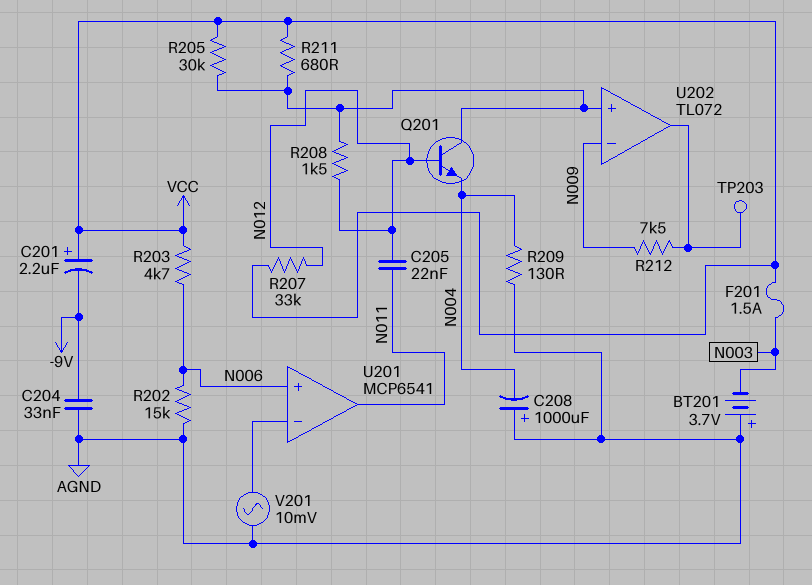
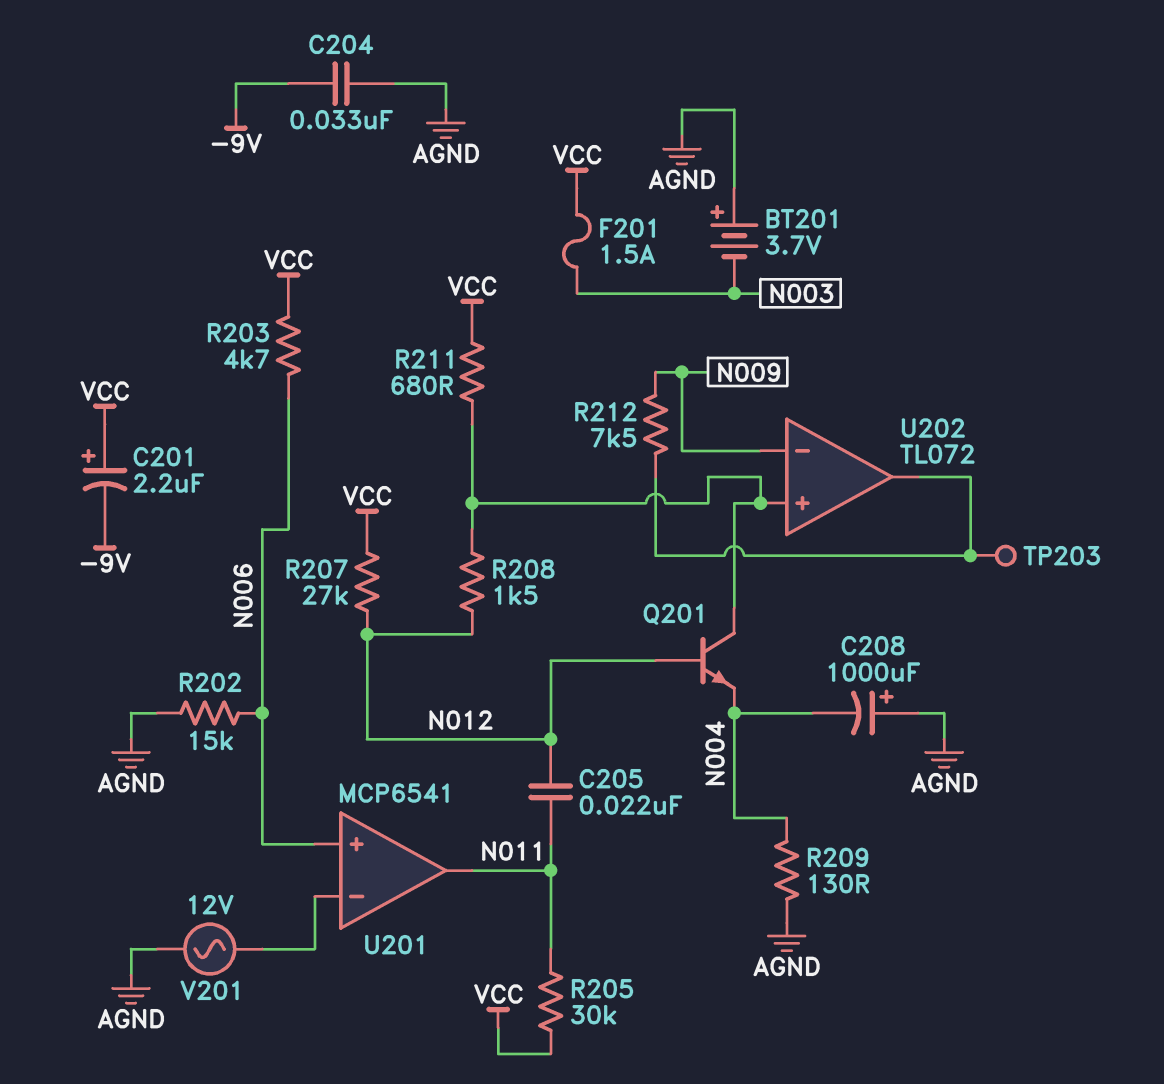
R205: 30k (U202/in+, VCC) -> 30k (N011, VCC)
R207: 33k (N012, VCC) -> 27k (N012, VCC)
V201: AC 10mV (AGND, U201/in-) -> AC 12V (AGND, U201/in-)

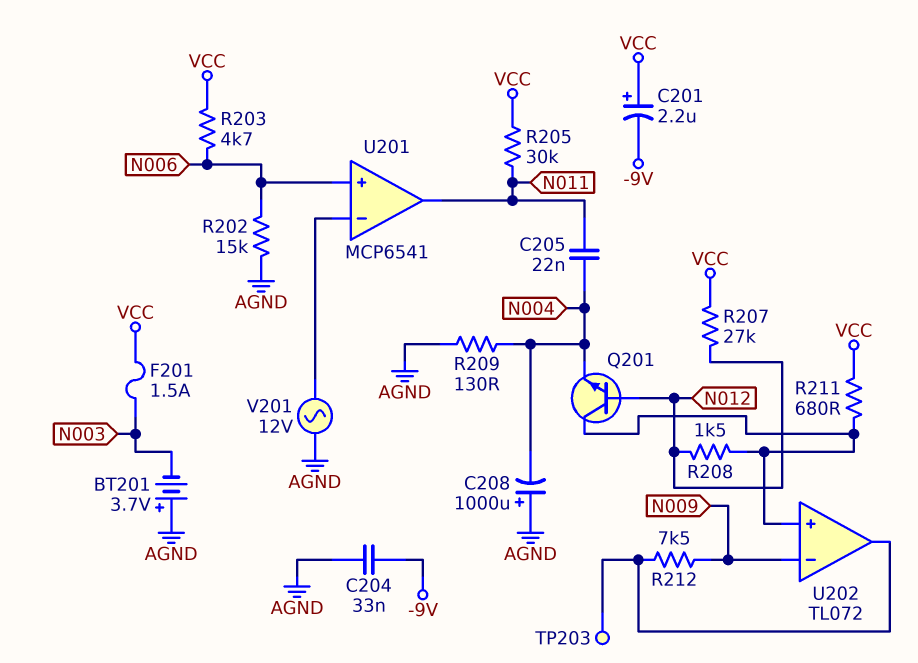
C205: 22nF (N011, N012) -> 22nF (N004, N011)

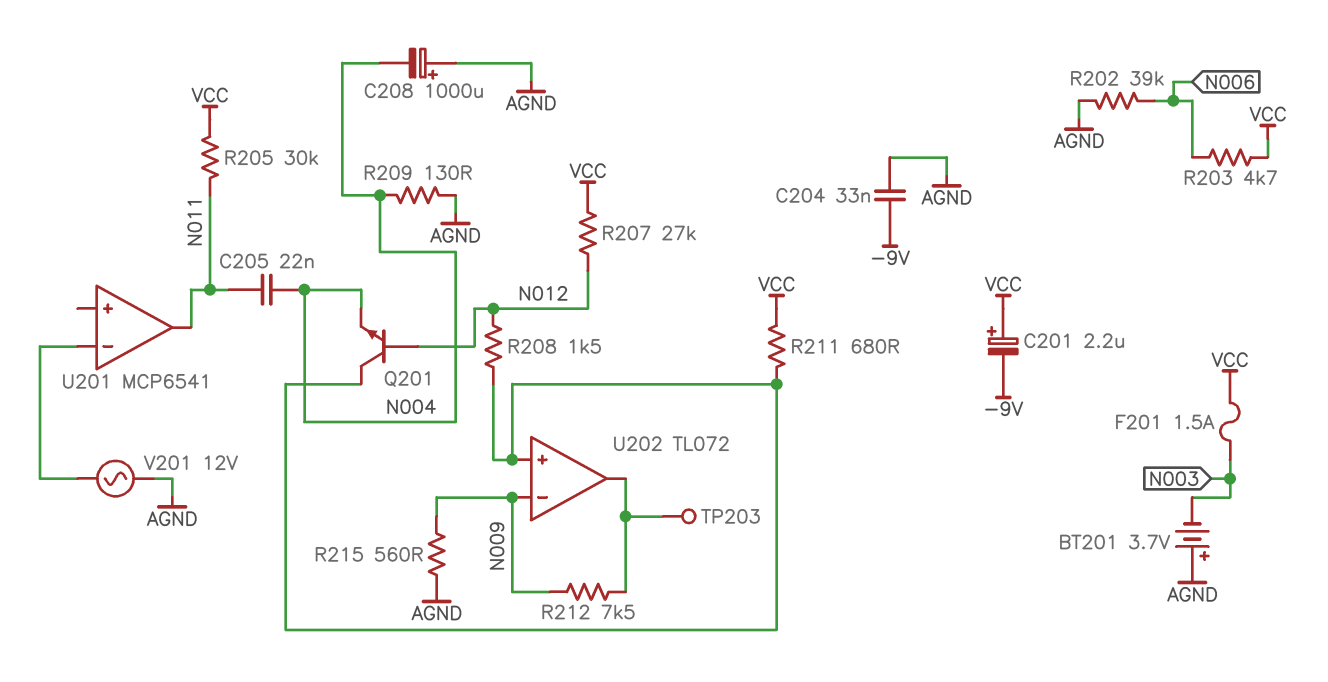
R202: 15k (AGND, N006) -> 39k (AGND, N006)
R215: none -> 560 (AGND, N009)
U201 pin in+: N006 -> none

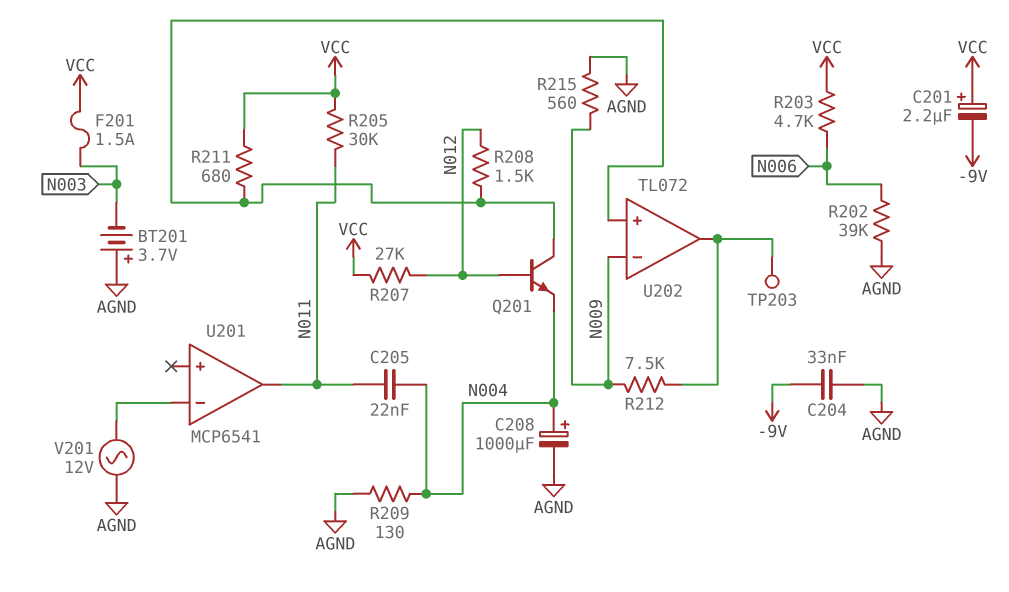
C208: 1000uF (plus AGND, minus N004) -> 1000uF (plus N004, minus AGND)

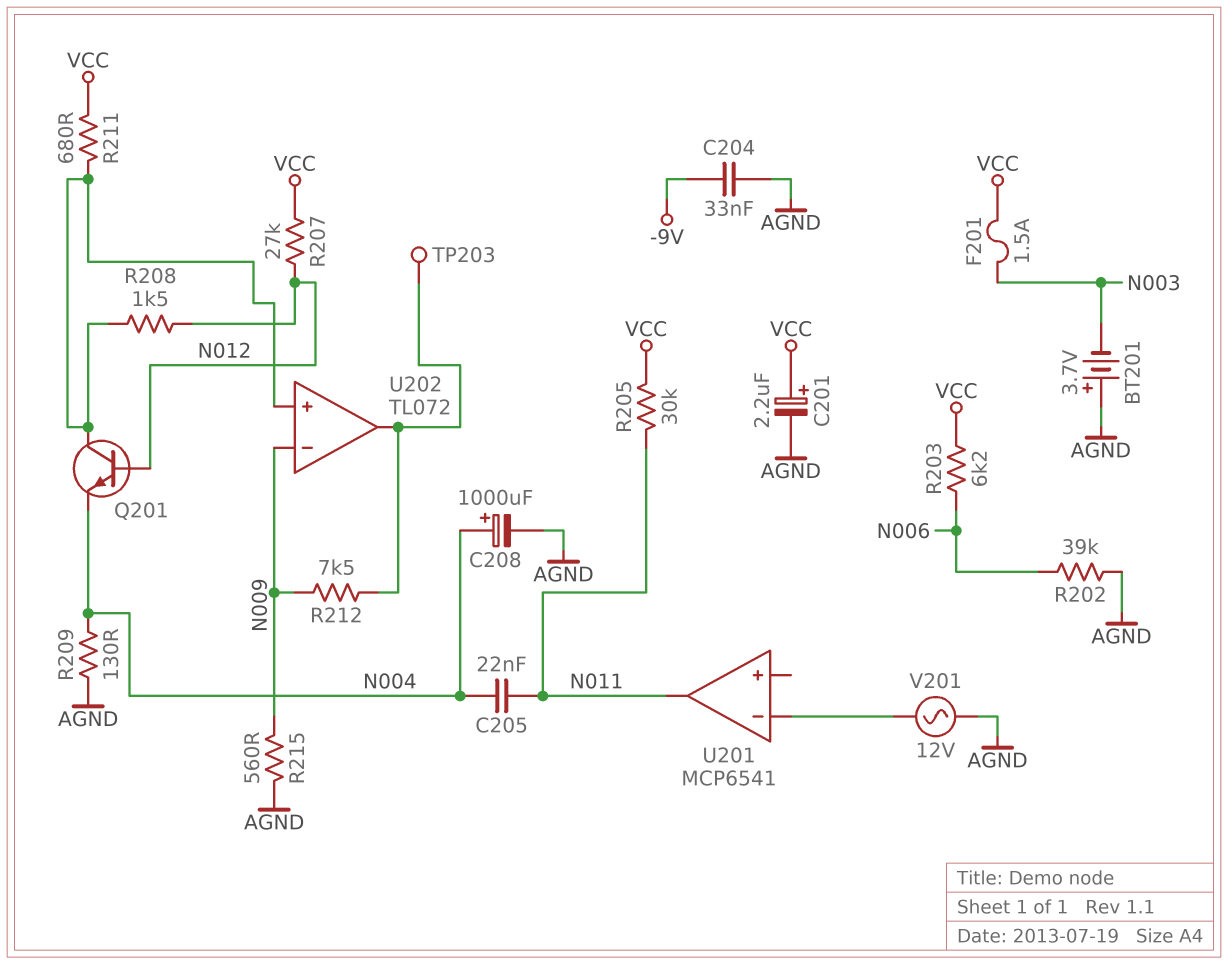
C201: 2.2uF (plus VCC, minus -9V) -> 2.2uF (plus VCC, minus AGND)
R203: 4.7k (N006, VCC) -> 6.2k (N006, VCC)

